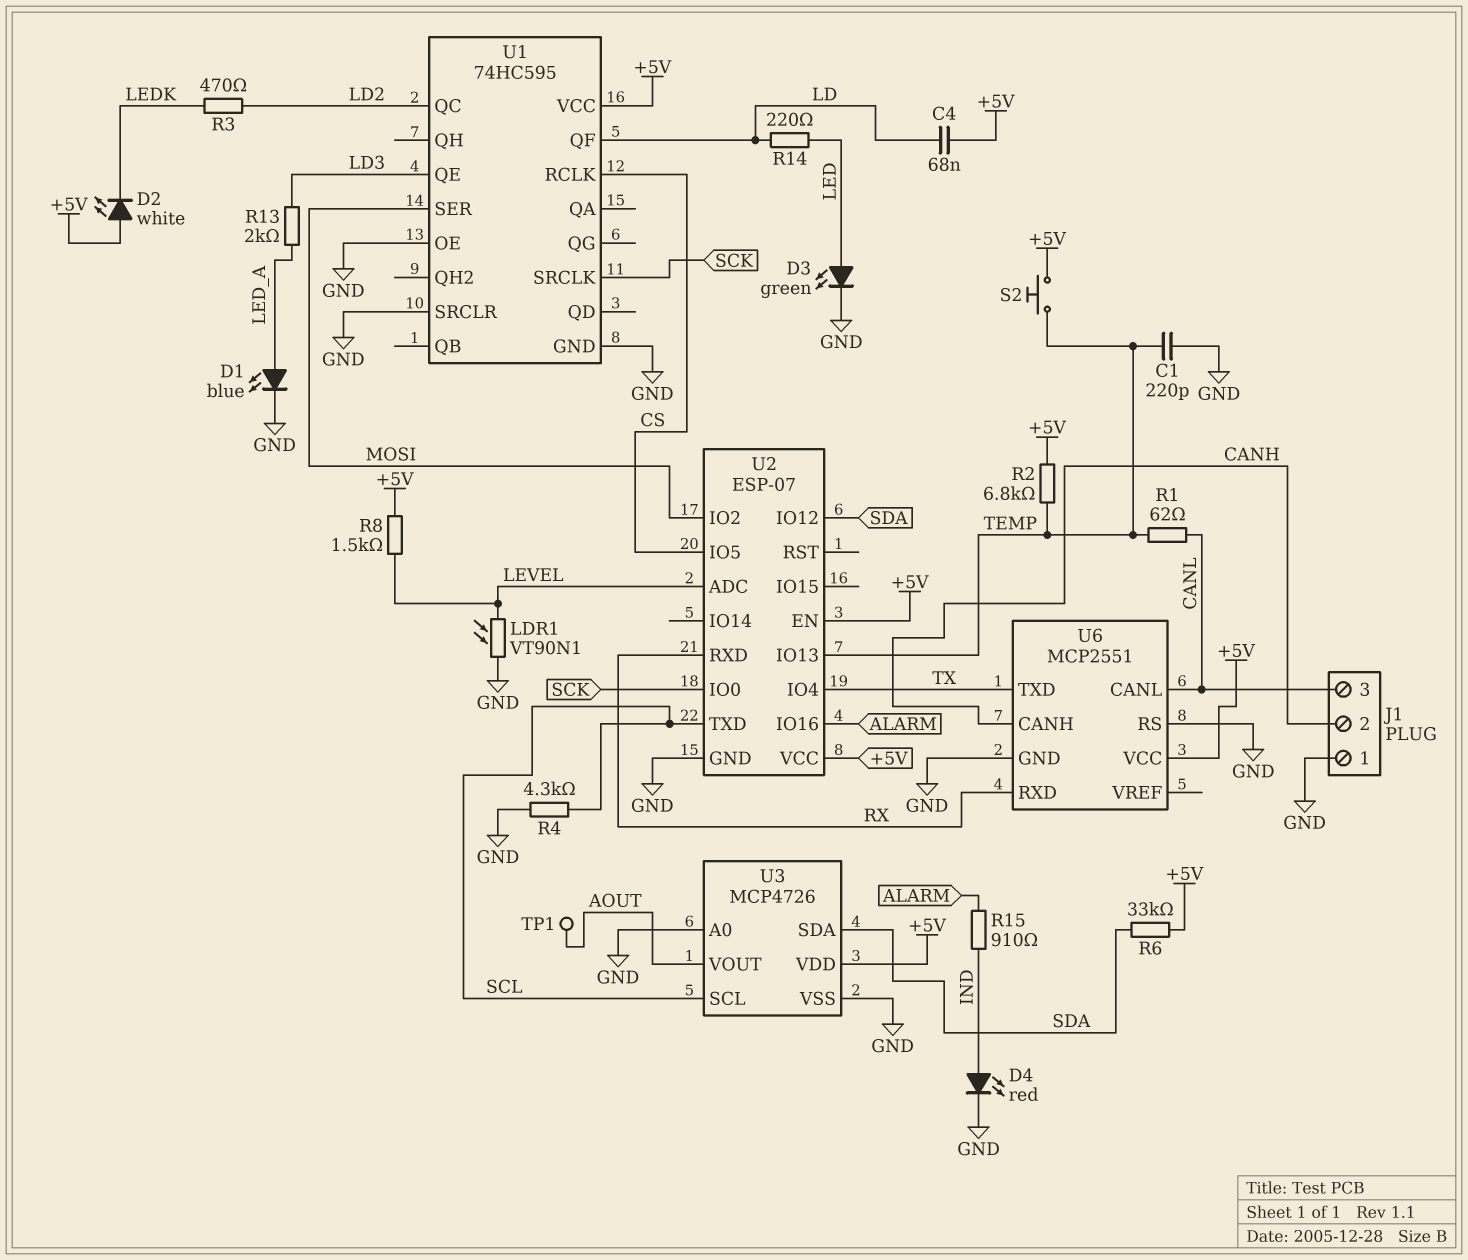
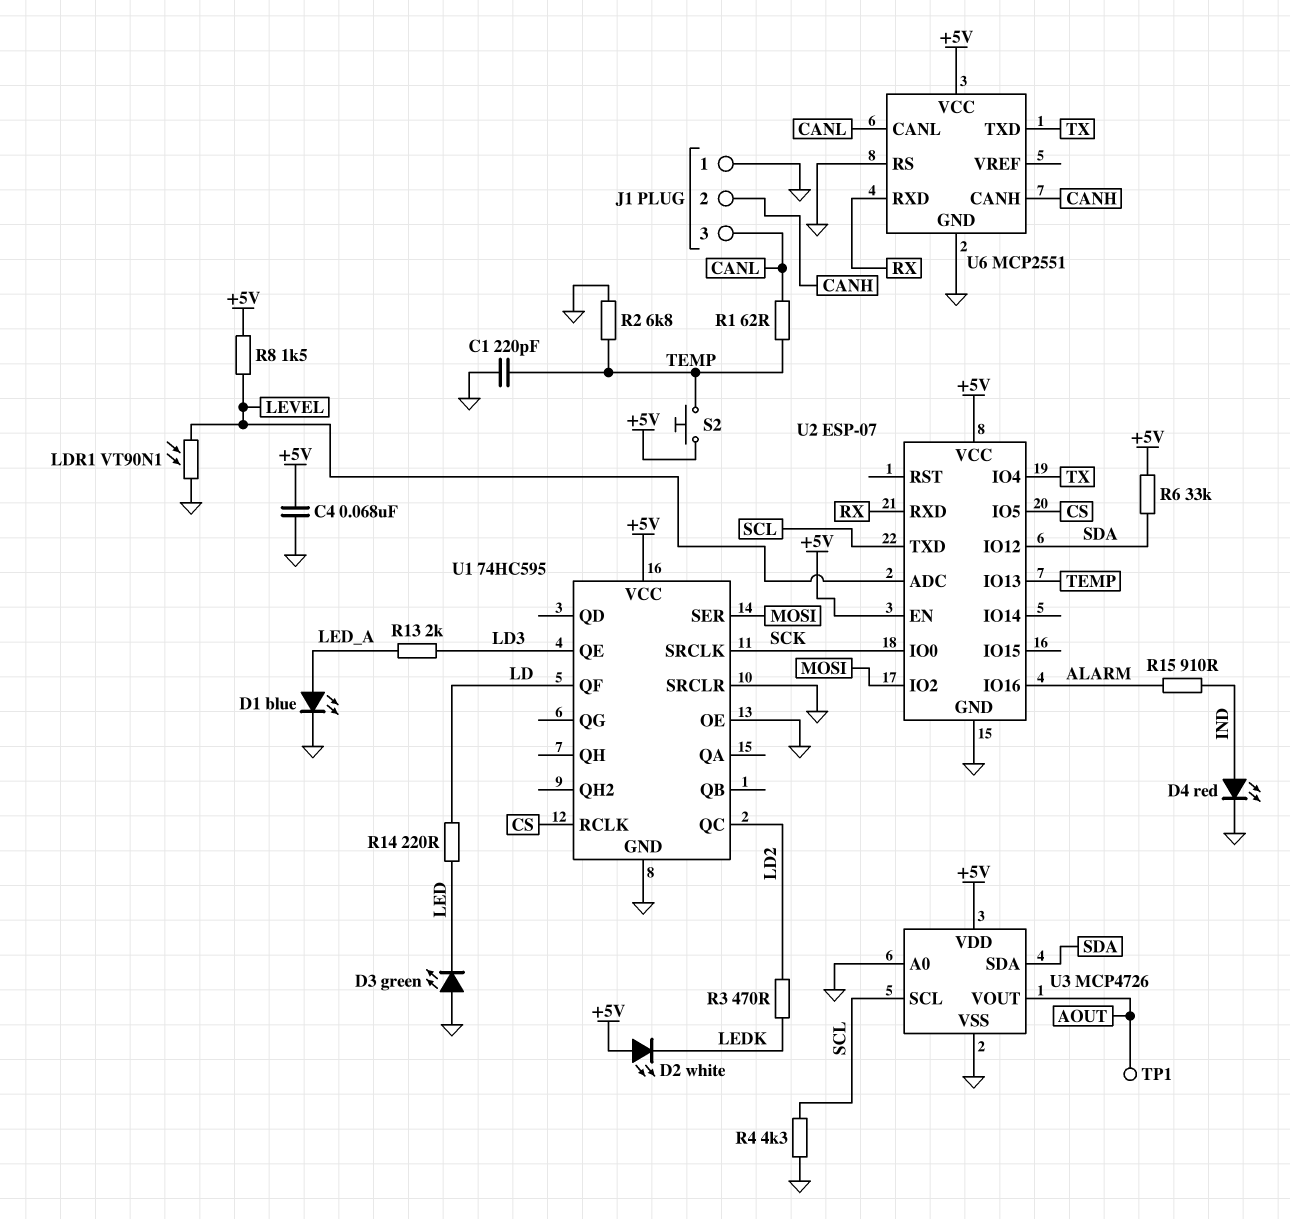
C4: 68nF (+5V, LD) -> 68nF (+5V, GND)
D3: LED green (A LED, K GND) -> LED green (A GND, K LED)
R2: 6.8k (+5V, TEMP) -> 6.8k (GND, TEMP)

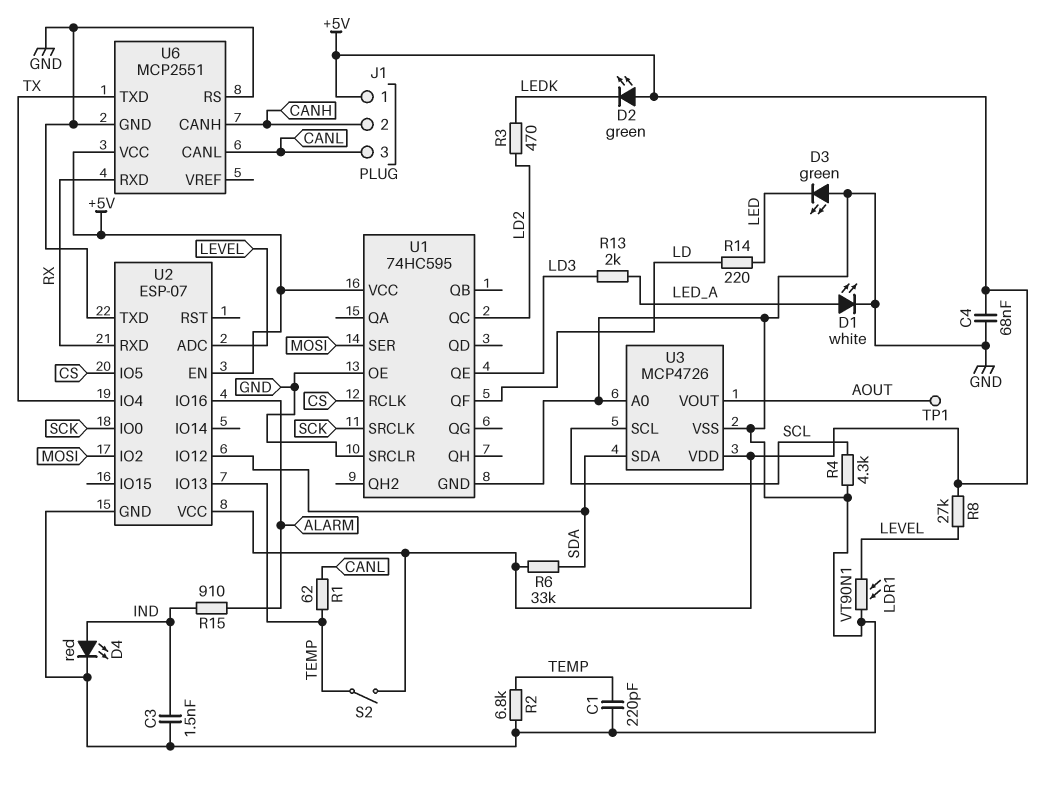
C3: none -> 1.5nF (GND, IND)
D1: LED blue (A LED_A, K GND) -> LED white (A LED_A, K GND)
D2: LED white (A +5V, K LEDK) -> LED green (A +5V, K LEDK)
J1 pin 1: GND -> +5V
R8: 1.5k (+5V, LEVEL) -> 27k (+5V, LEVEL)
S2: button (+5V, TEMP) -> switch (+5V, TEMP)
U2 pin TXD: SCL -> GND

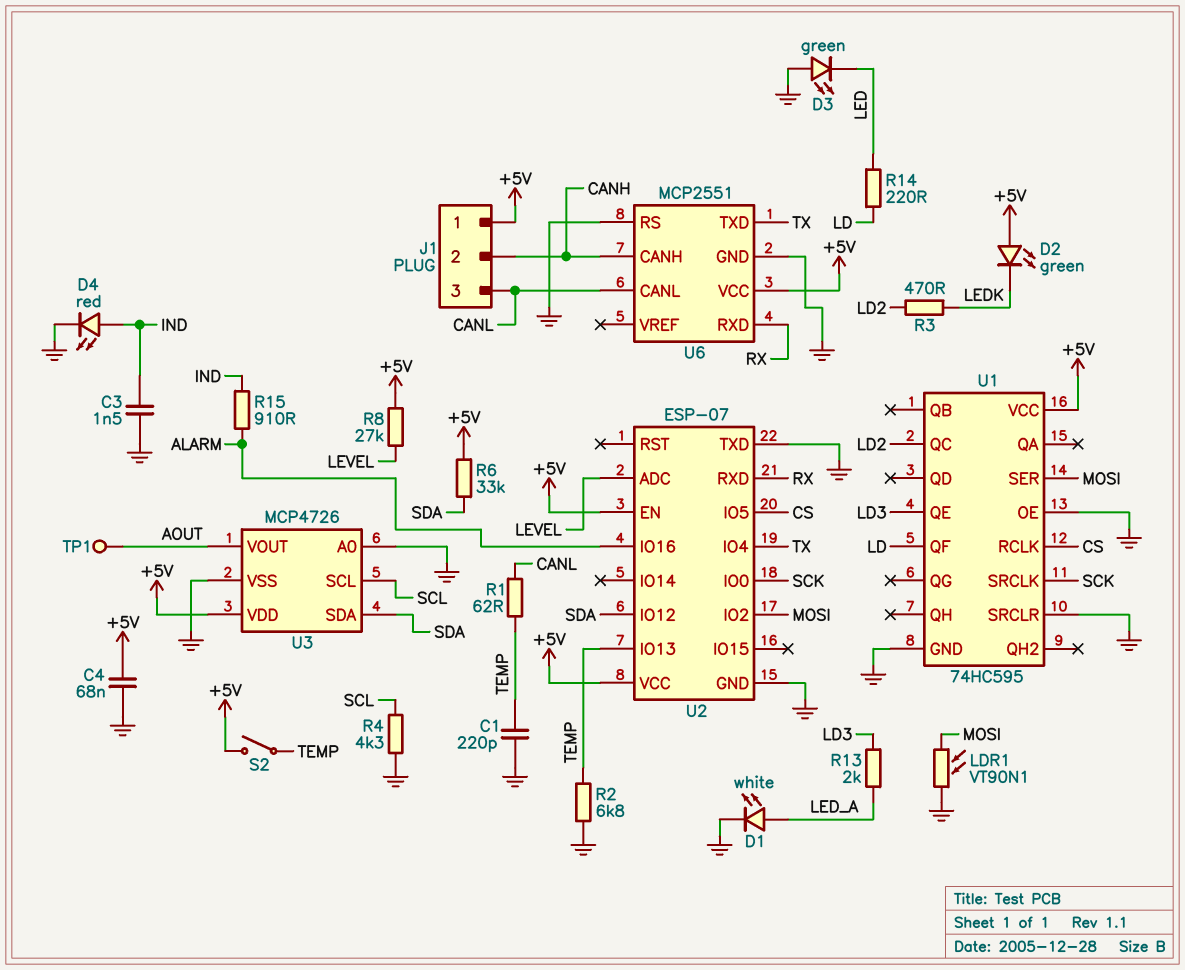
LDR1: VT90N1 (GND, LEVEL) -> VT90N1 (GND, MOSI)

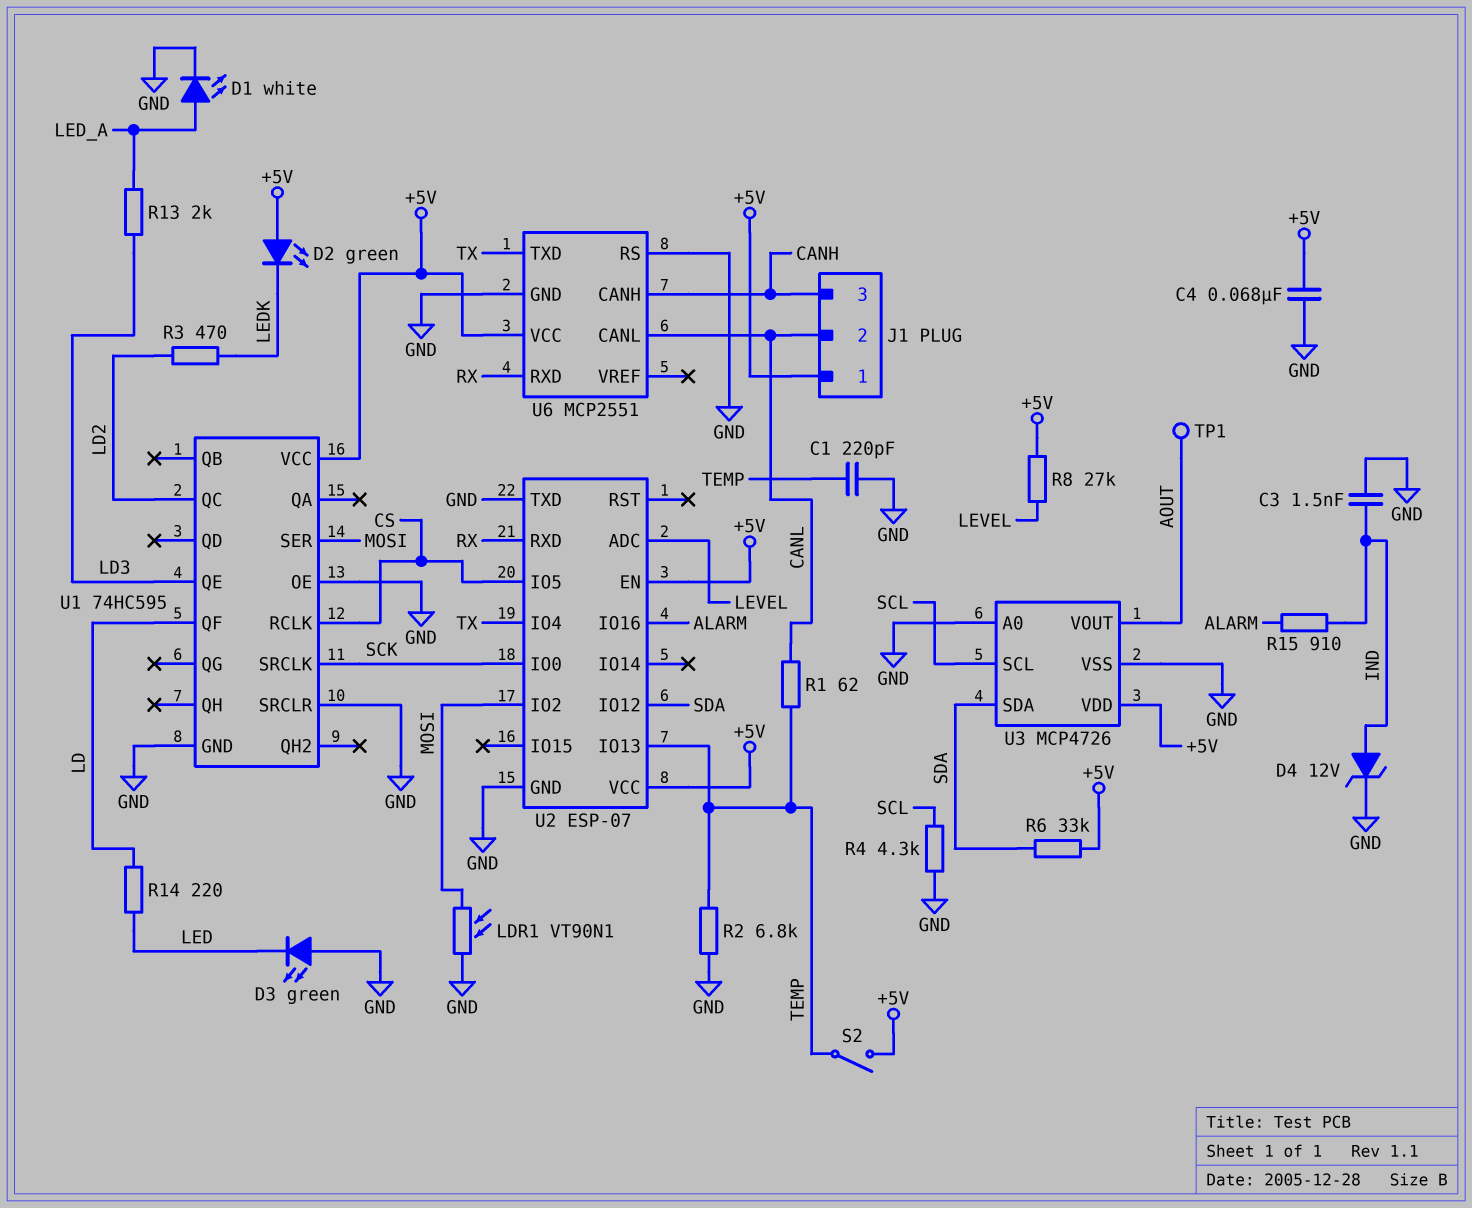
D4: LED red (A IND, K GND) -> zener 12V (A IND, K GND)
J1 pin 2: CANH -> CANL
J1 pin 3: CANL -> CANH

